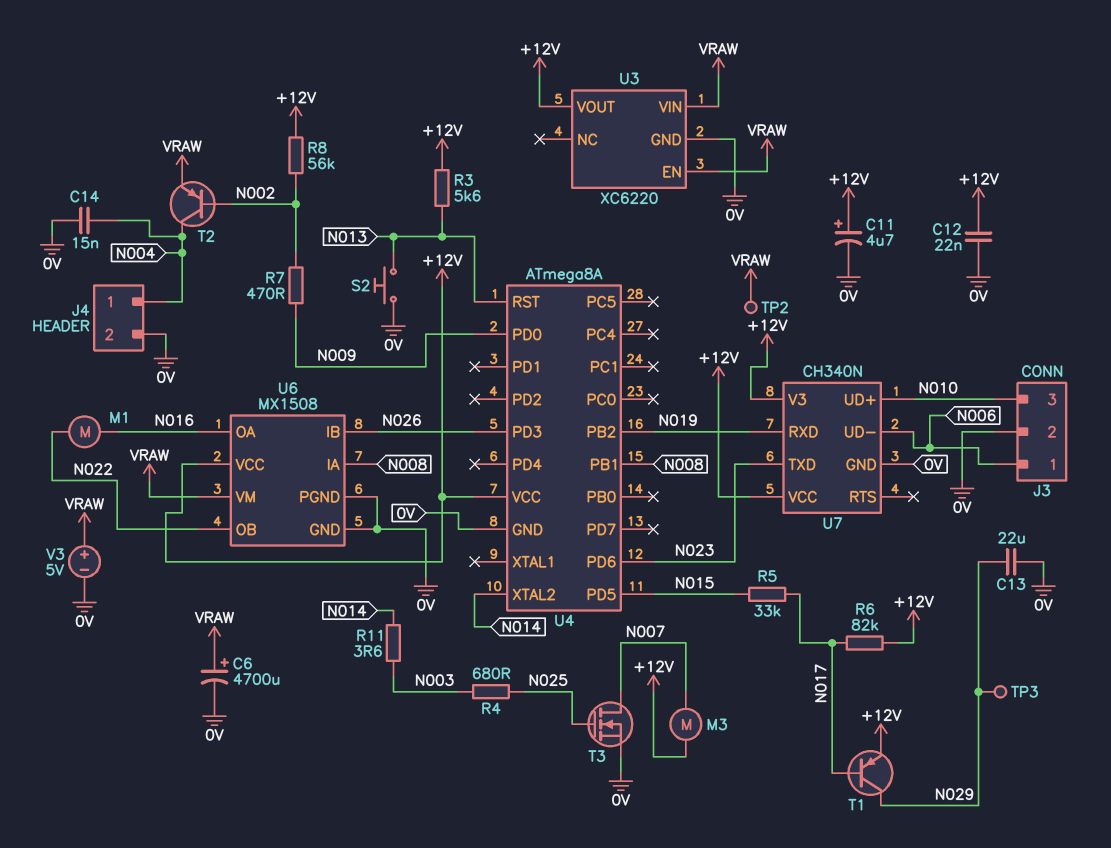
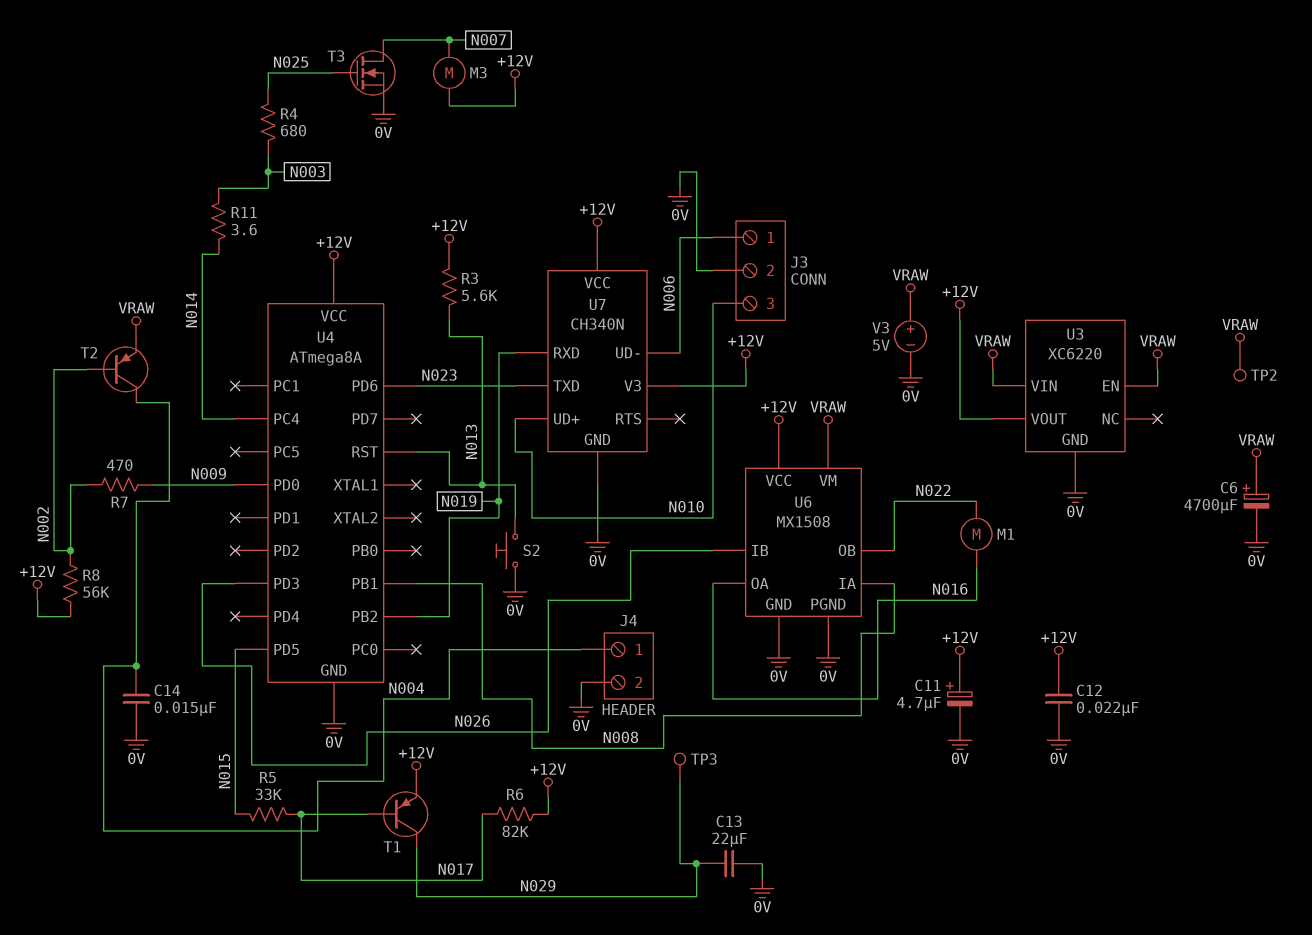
U4 pin PC4: none -> N014
U4 pin XTAL2: N014 -> none

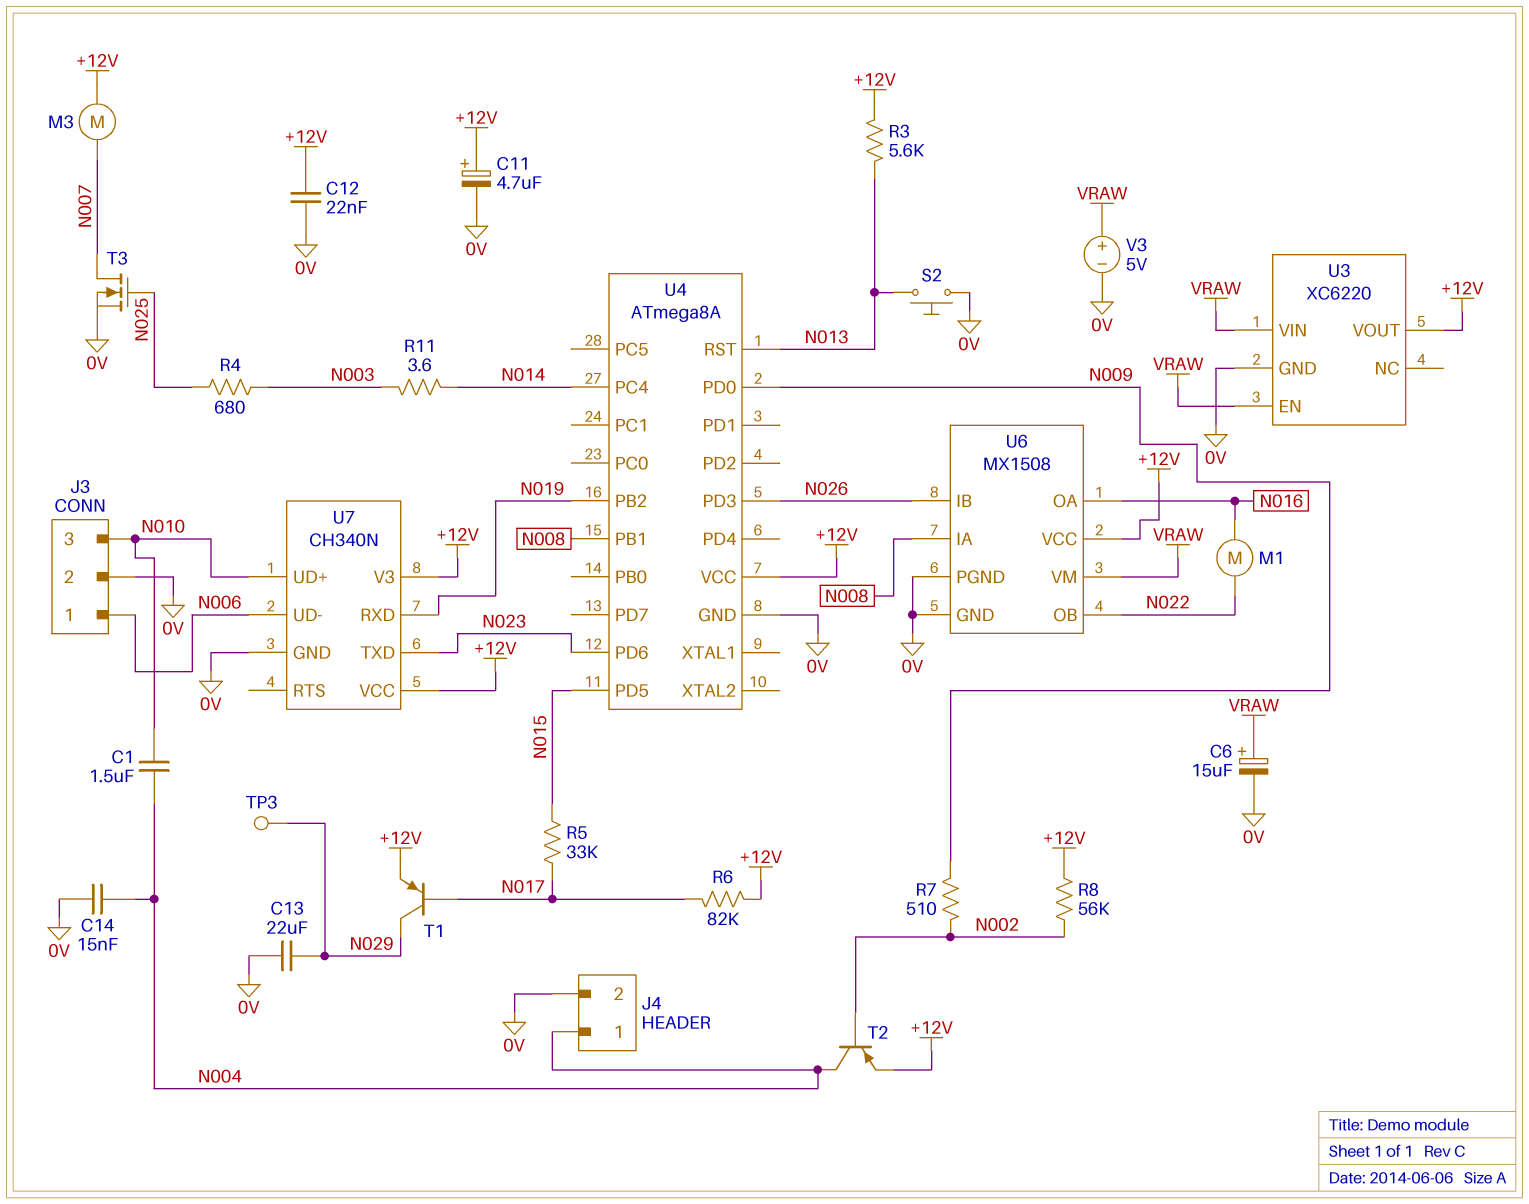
C1: none -> 1.5uF (N004, N010)
C6: 4700uF (plus VRAW, minus 0V) -> 15uF (plus VRAW, minus 0V)
R7: 470 (N002, N009) -> 510 (N002, N009)
T2: PNP (B N002, C N004, E VRAW) -> PNP (B N002, C N004, E +12V)
TP2: test point (VRAW) -> none

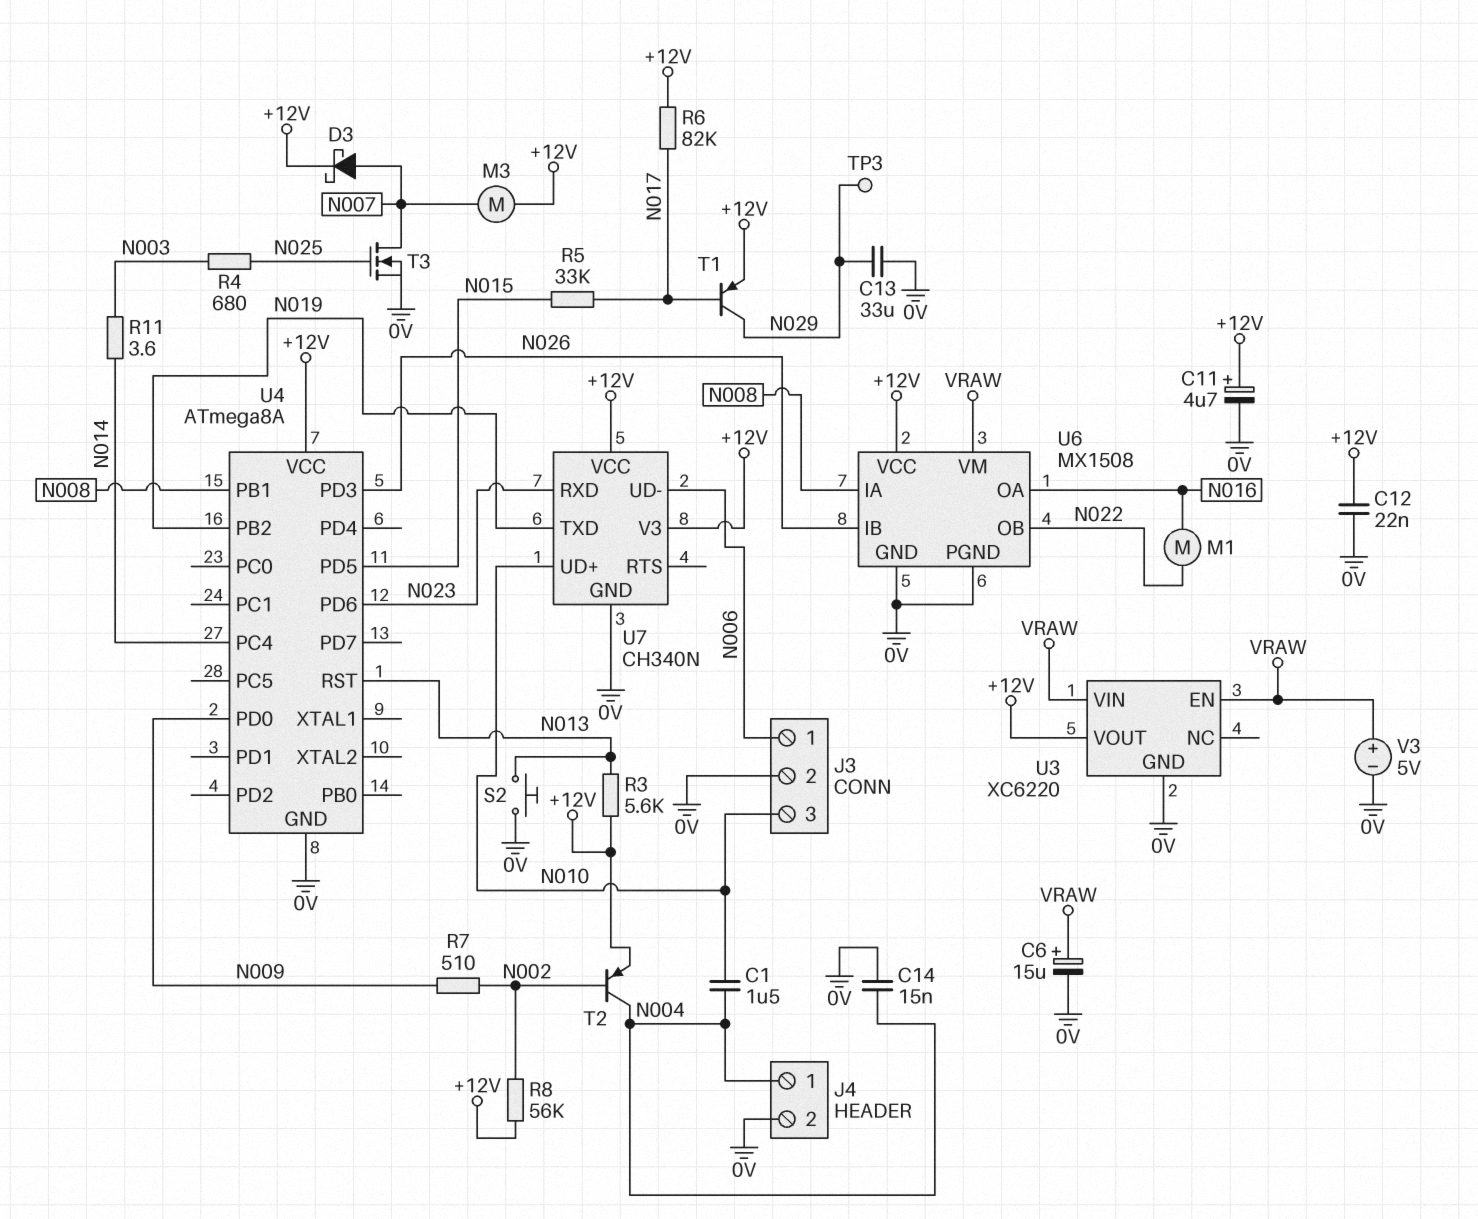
C13: 22uF (0V, N029) -> 33uF (0V, N029)
D3: none -> schottky (A N007, K +12V)
U7 pin RXD: N019 -> N023
U7 pin TXD: N023 -> N019

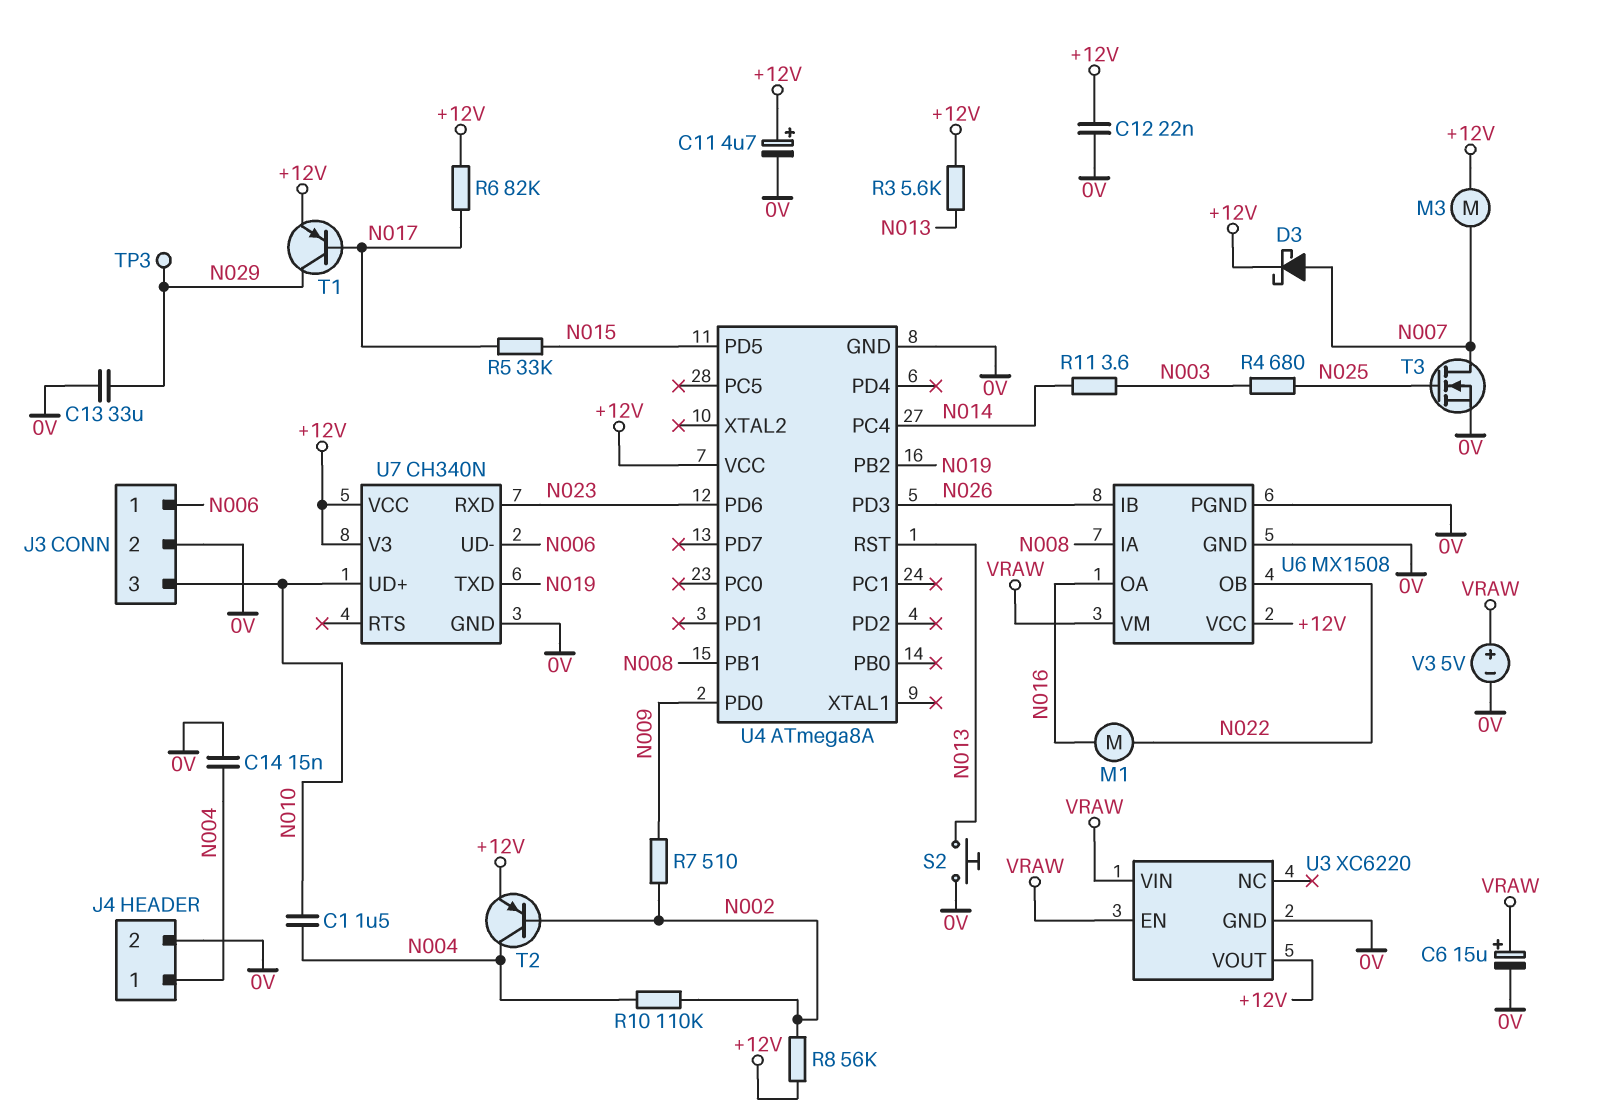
R10: none -> 110k (N002, N004)

